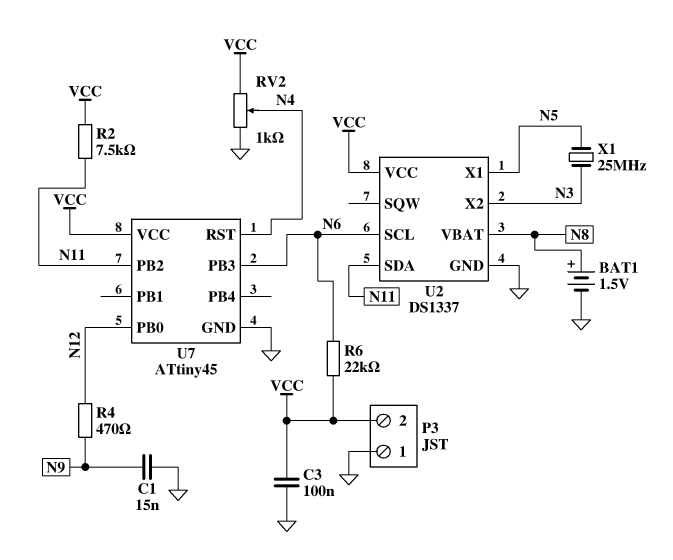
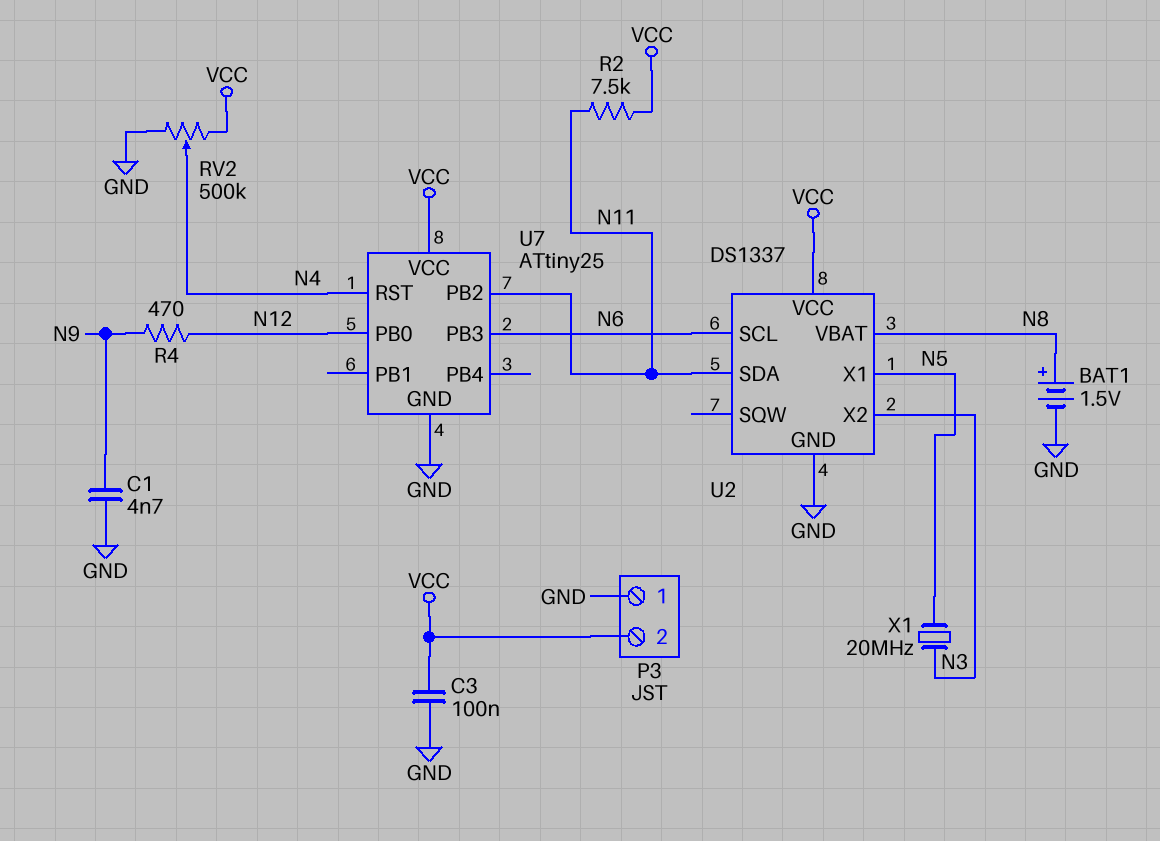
C1: 15nF (GND, N9) -> 4.7nF (GND, N9)
R6: 22k (N6, VCC) -> none
RV2: 1k (GND, VCC, wiper N4) -> 500k (GND, VCC, wiper N4)
U7: ATtiny45 -> ATtiny25
X1: 25MHz (N3, N5) -> 20MHz (N3, N5)

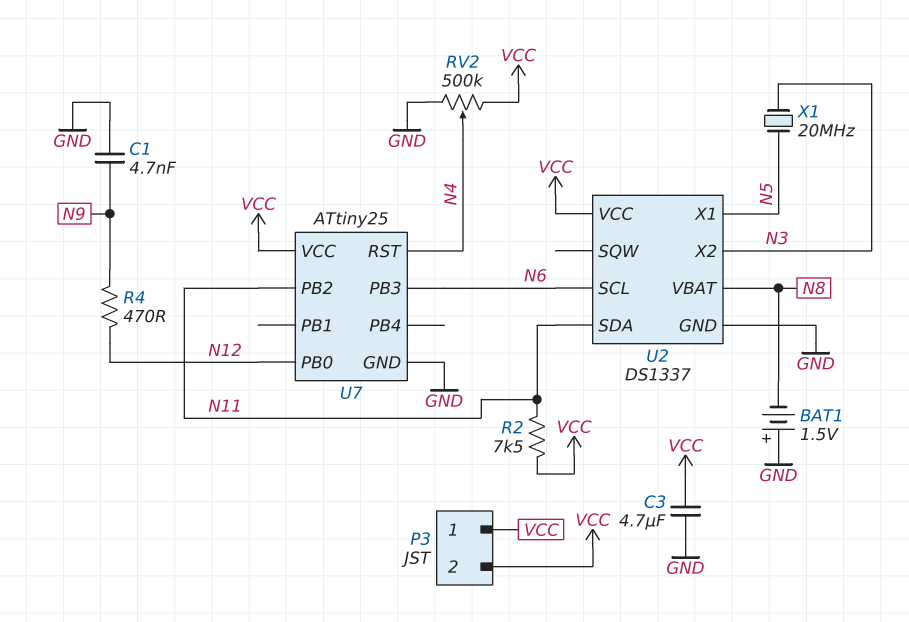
BAT1: 1.5V (plus N8, minus GND) -> 1.5V (plus GND, minus N8)
C3: 100nF (GND, VCC) -> 4.7uF (GND, VCC)
P3 pin 1: GND -> VCC

